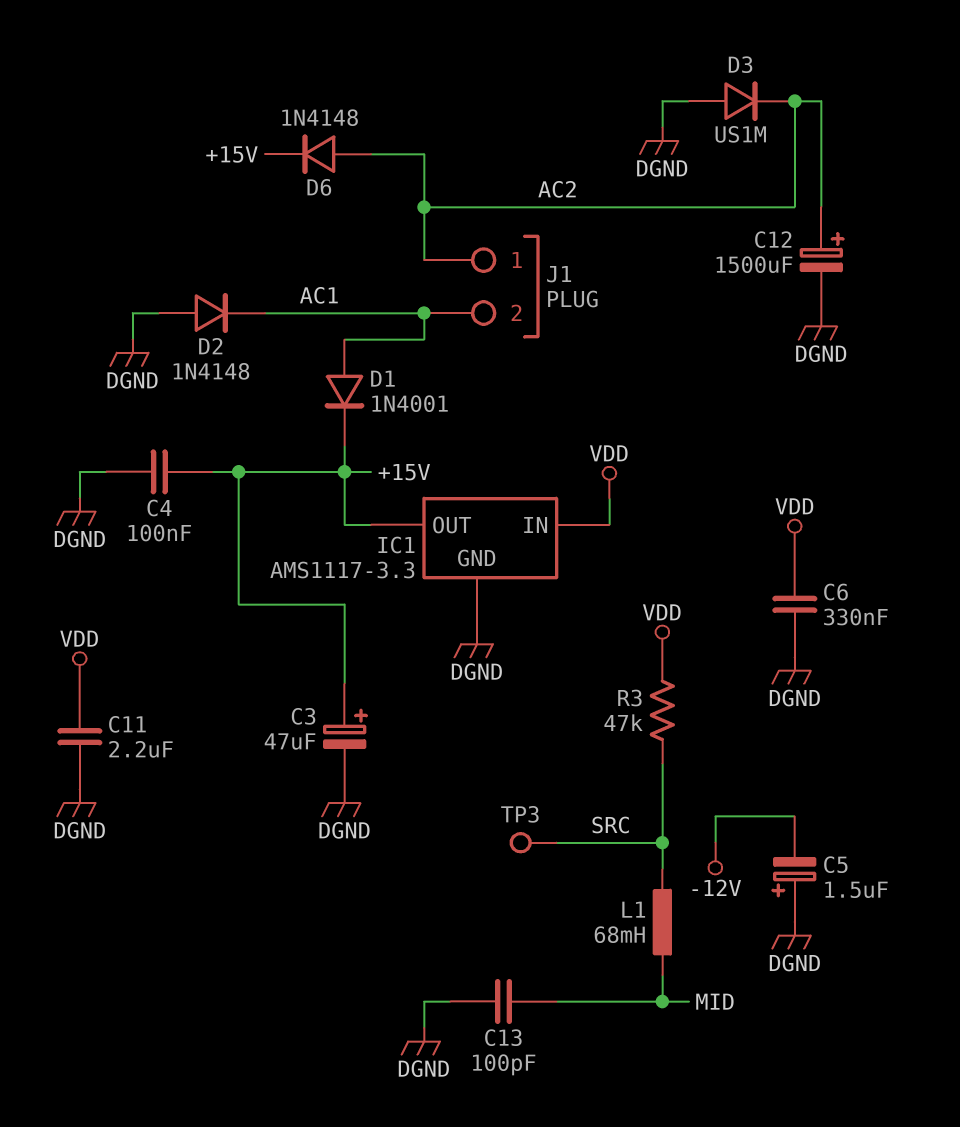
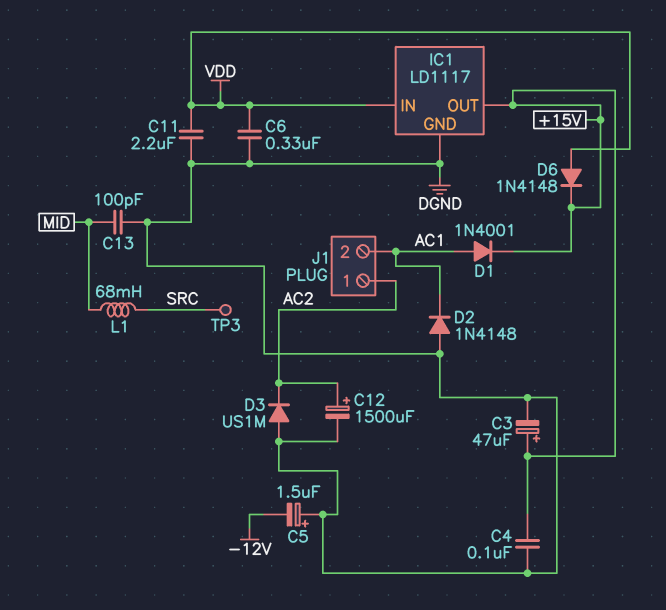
D6: diode 1N4148 (A AC2, K +15V) -> diode 1N4148 (A VDD, K +15V)
IC1: AMS1117-3.3 -> LD1117
R3: 47k (SRC, VDD) -> none

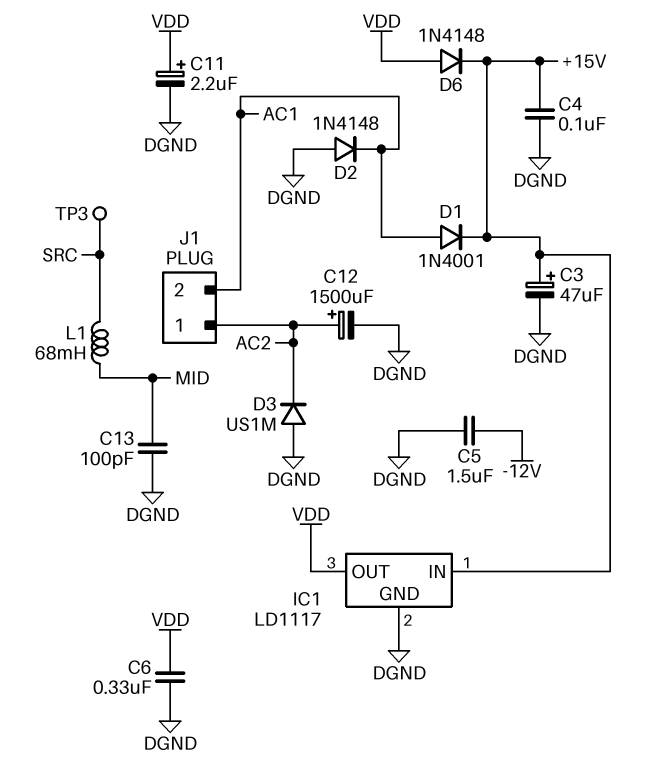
C5: 1.5uF (plus DGND, minus -12V) -> 1.5uF (-12V, DGND)
C11: 2.2uF (DGND, VDD) -> 2.2uF (plus VDD, minus DGND)
IC1 pin IN: VDD -> +15V
IC1 pin OUT: +15V -> VDD

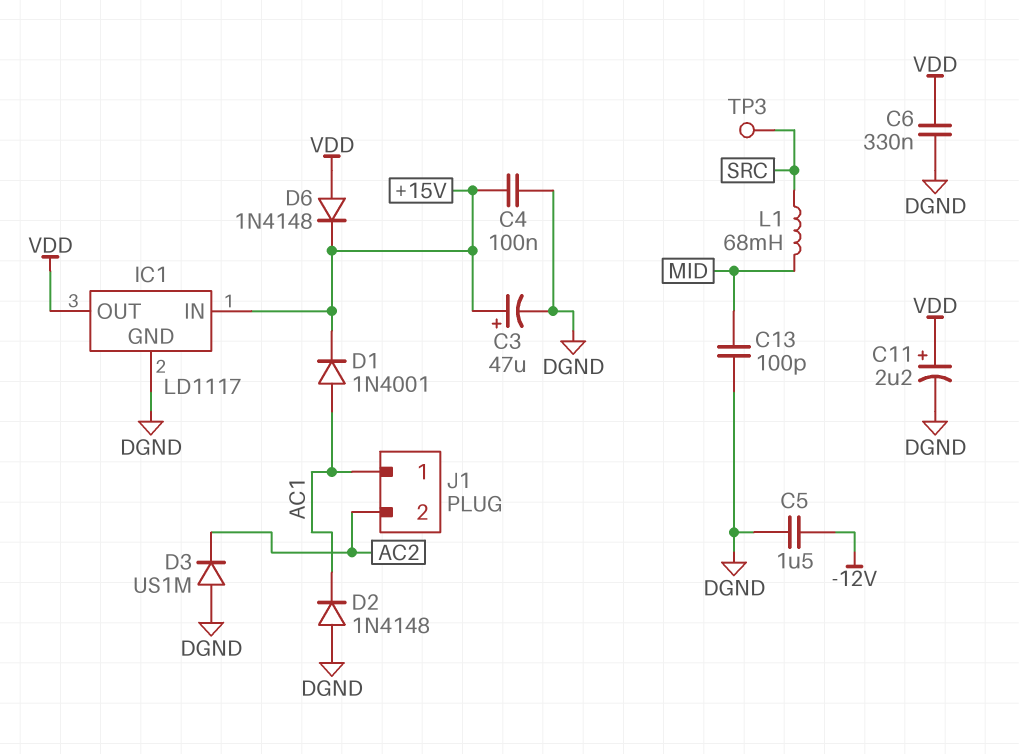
C12: 1500uF (plus AC2, minus DGND) -> none
J1 pin 1: AC2 -> AC1
J1 pin 2: AC1 -> AC2

